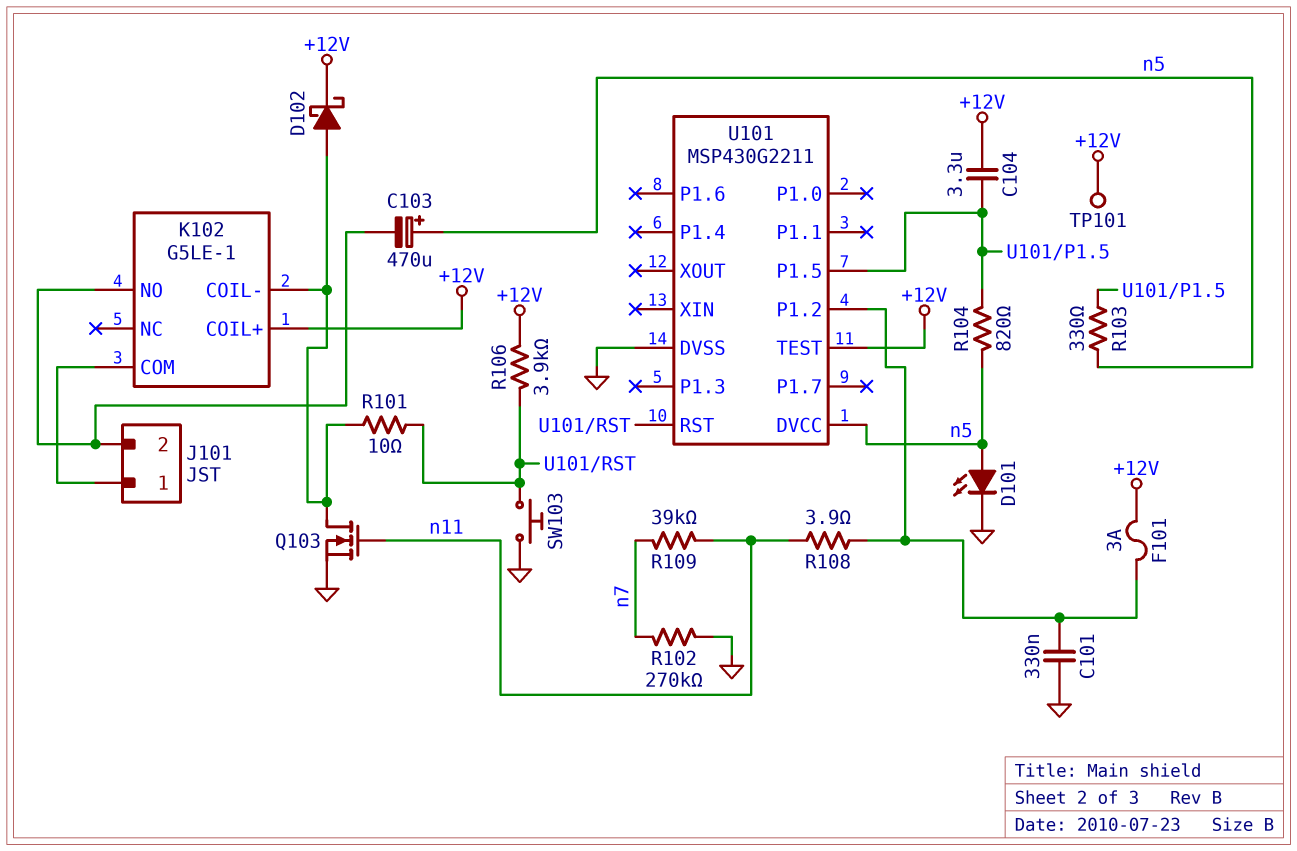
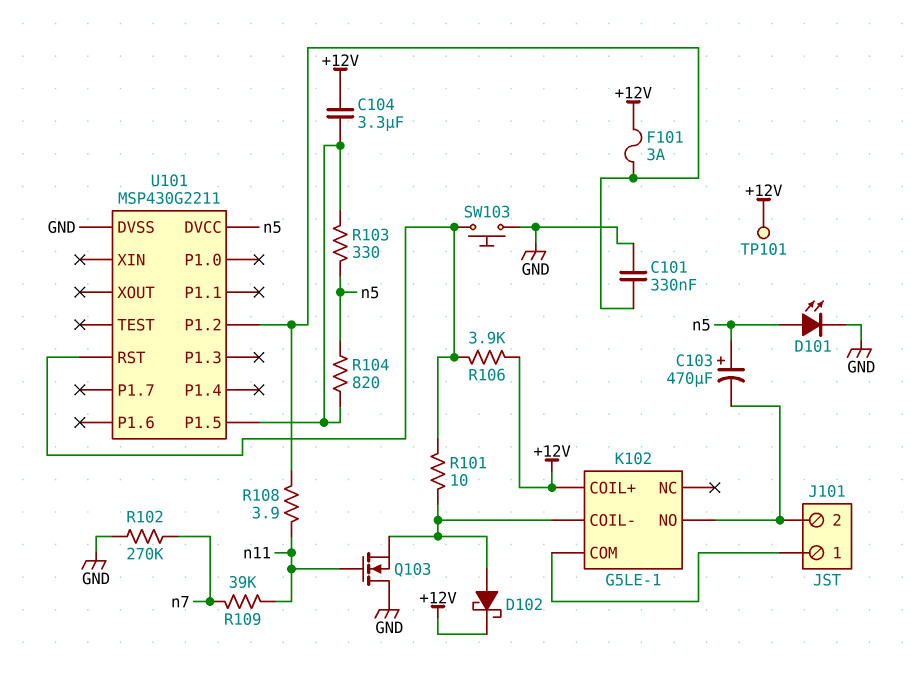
Q103: NMOS (G n11, D K102/COIL-, S GND) -> NMOS (G n11, D GND, S K102/COIL-)
U101 pin TEST: +12V -> none

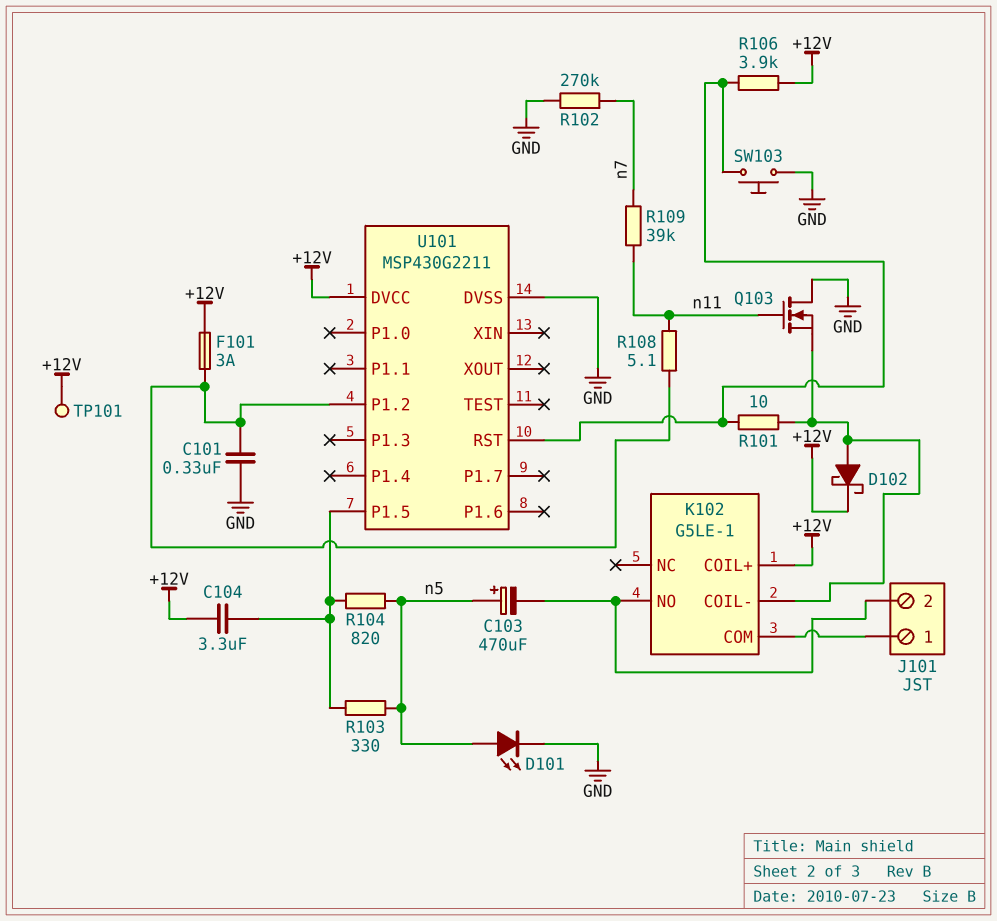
R108: 3.9 (U101/P1.2, n11) -> 5.1 (U101/P1.2, n11)
U101 pin DVCC: n5 -> +12V

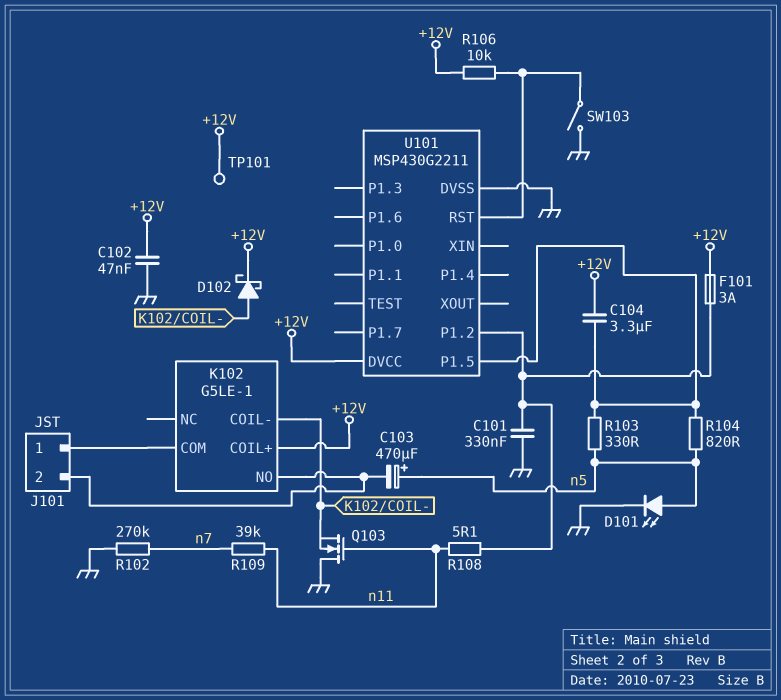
C102: none -> 47nF (+12V, GND)
R101: 10 (K102/COIL-, U101/RST) -> none
R106: 3.9k (+12V, U101/RST) -> 10k (+12V, U101/RST)
SW103: button (GND, U101/RST) -> switch (GND, U101/RST)

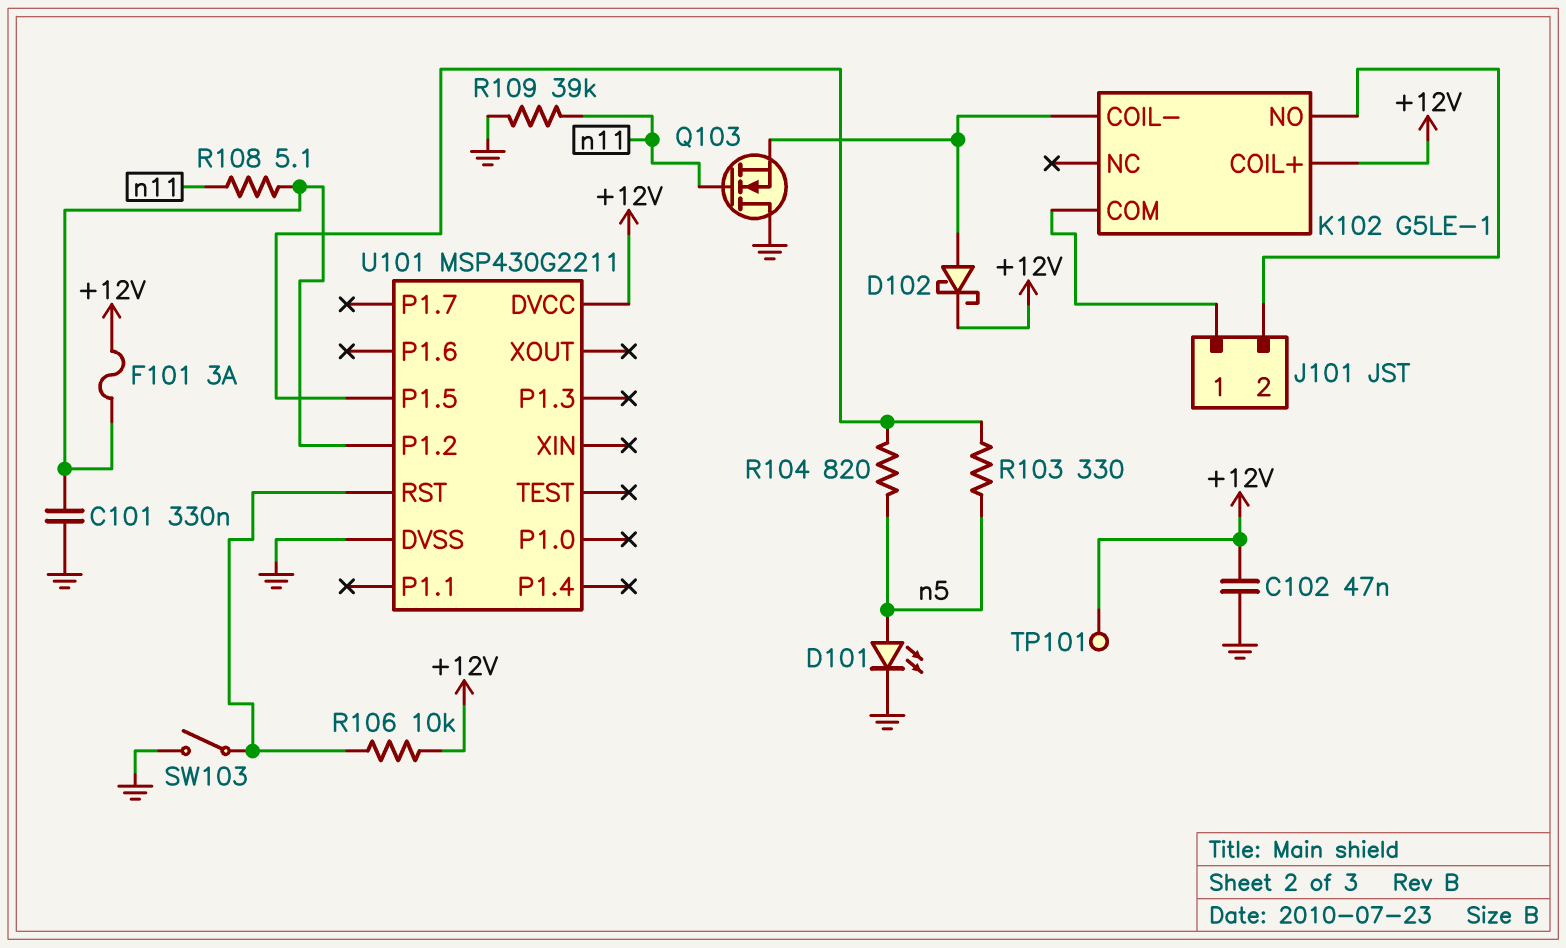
C103: 470uF (plus n5, minus J101/2) -> none
C104: 3.3uF (+12V, U101/P1.5) -> none
R102: 270k (GND, n7) -> none
R109: 39k (n7, n11) -> 39k (GND, n11)

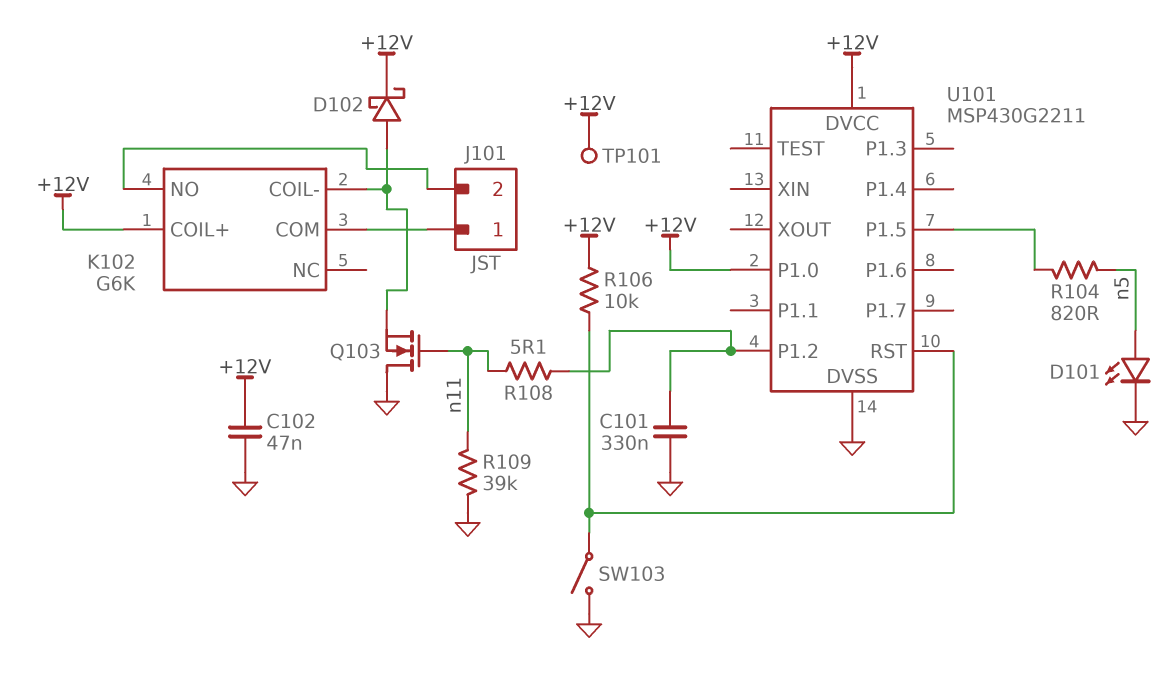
F101: 3A (+12V, U101/P1.2) -> none
K102: G5LE-1 -> G6K
R103: 330 (U101/P1.5, n5) -> none
U101 pin P1.0: none -> +12V

